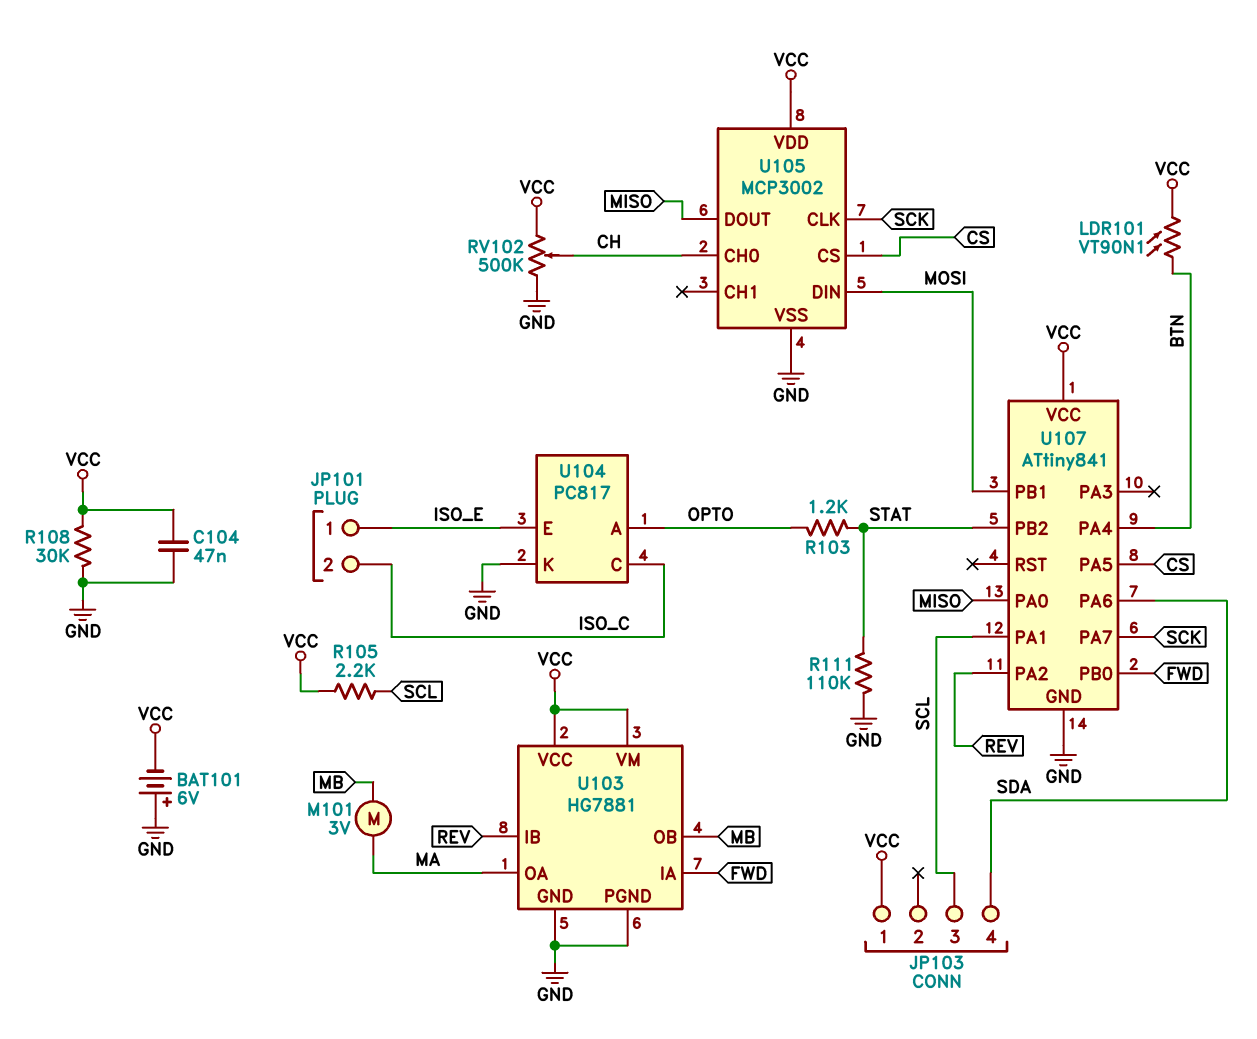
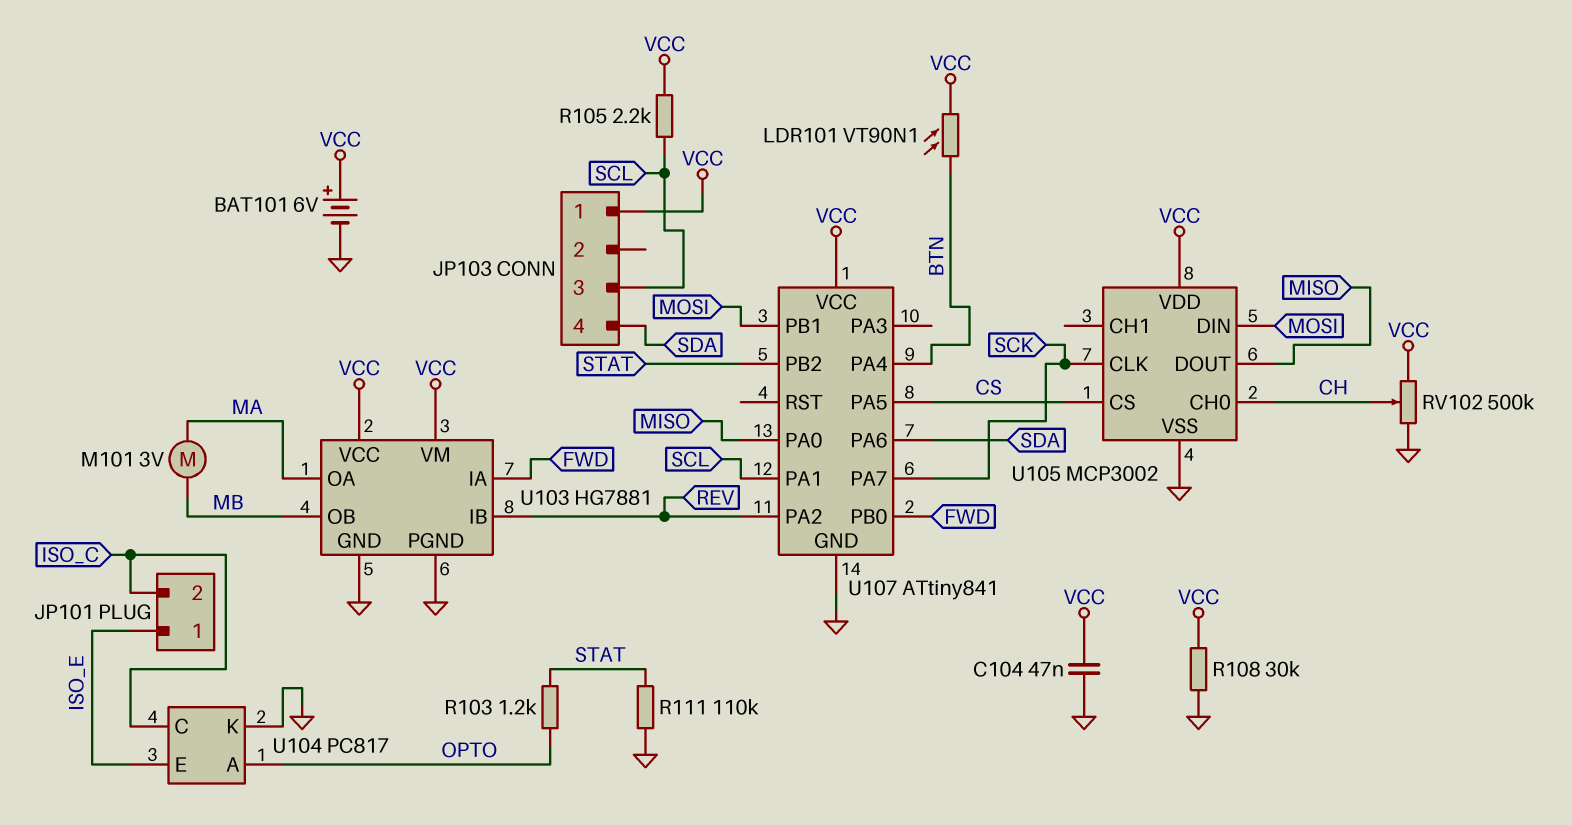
BAT101: 6V (plus GND, minus VCC) -> 6V (plus VCC, minus GND)

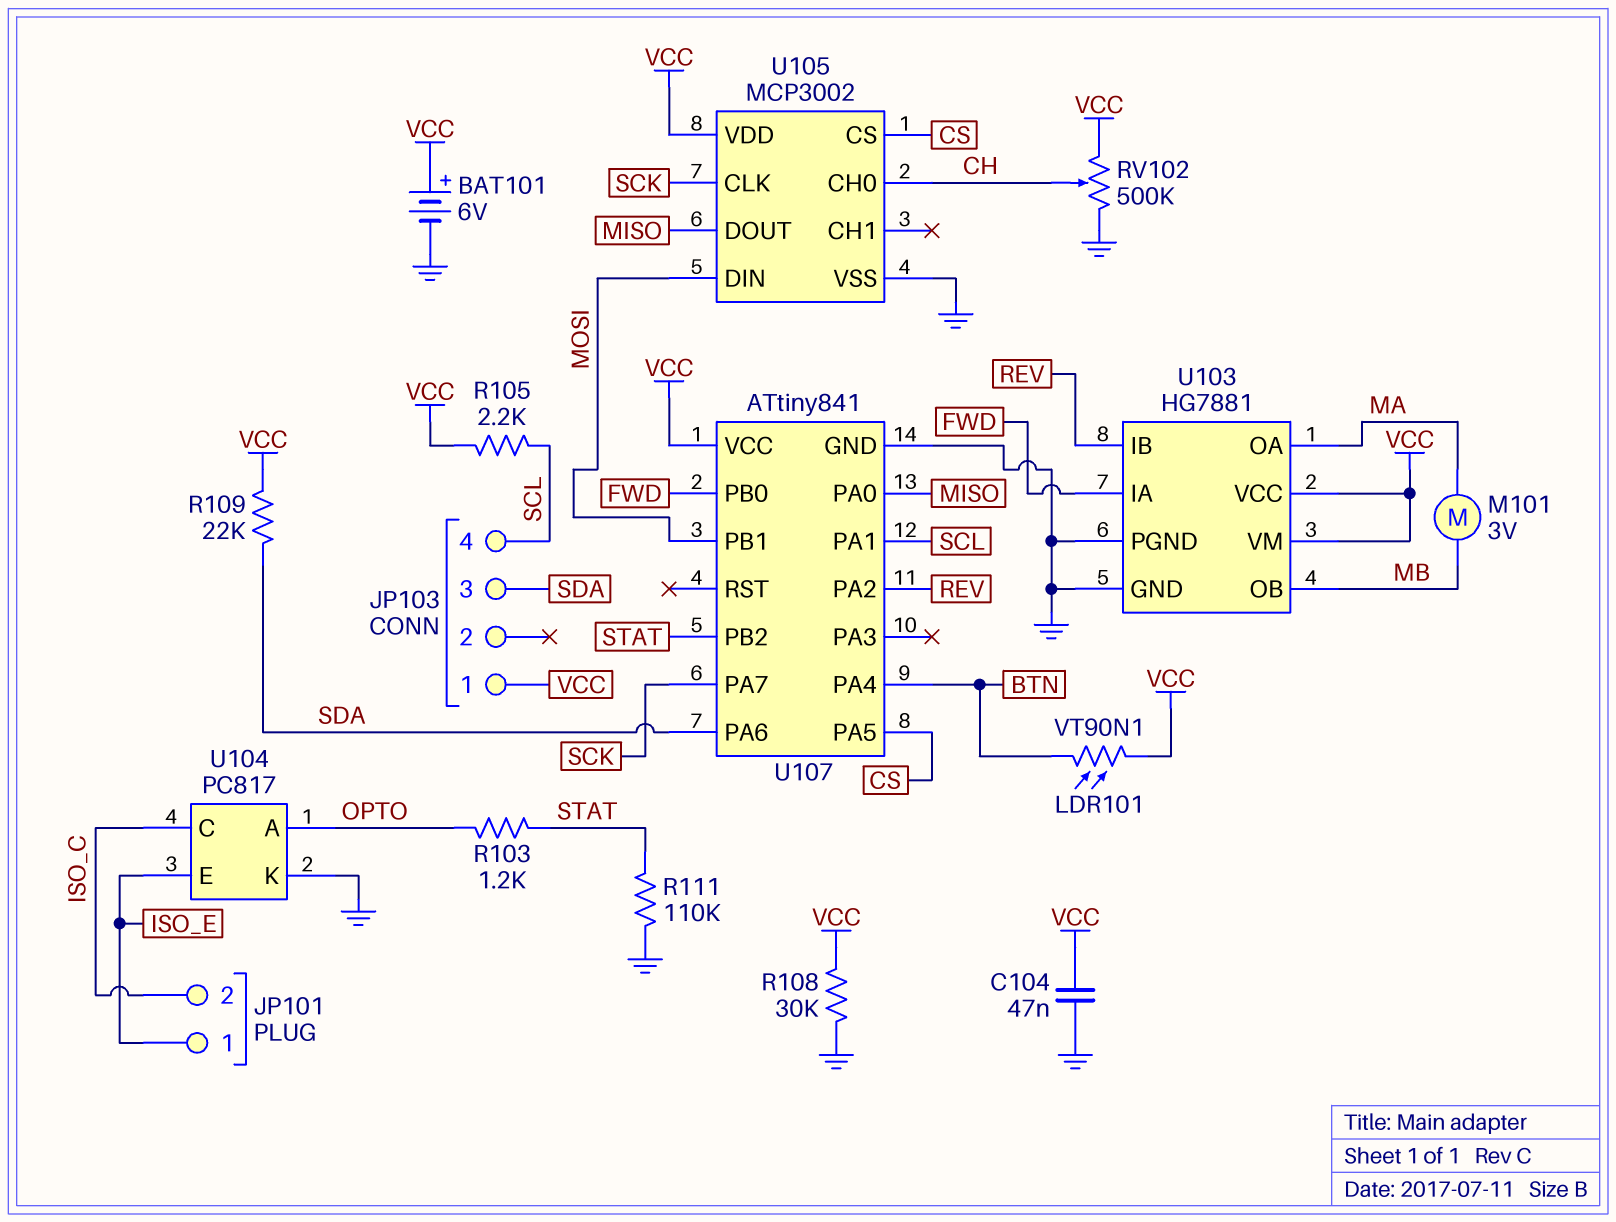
JP103 pin 3: SCL -> SDA
JP103 pin 4: SDA -> SCL
R109: none -> 22k (SDA, VCC)

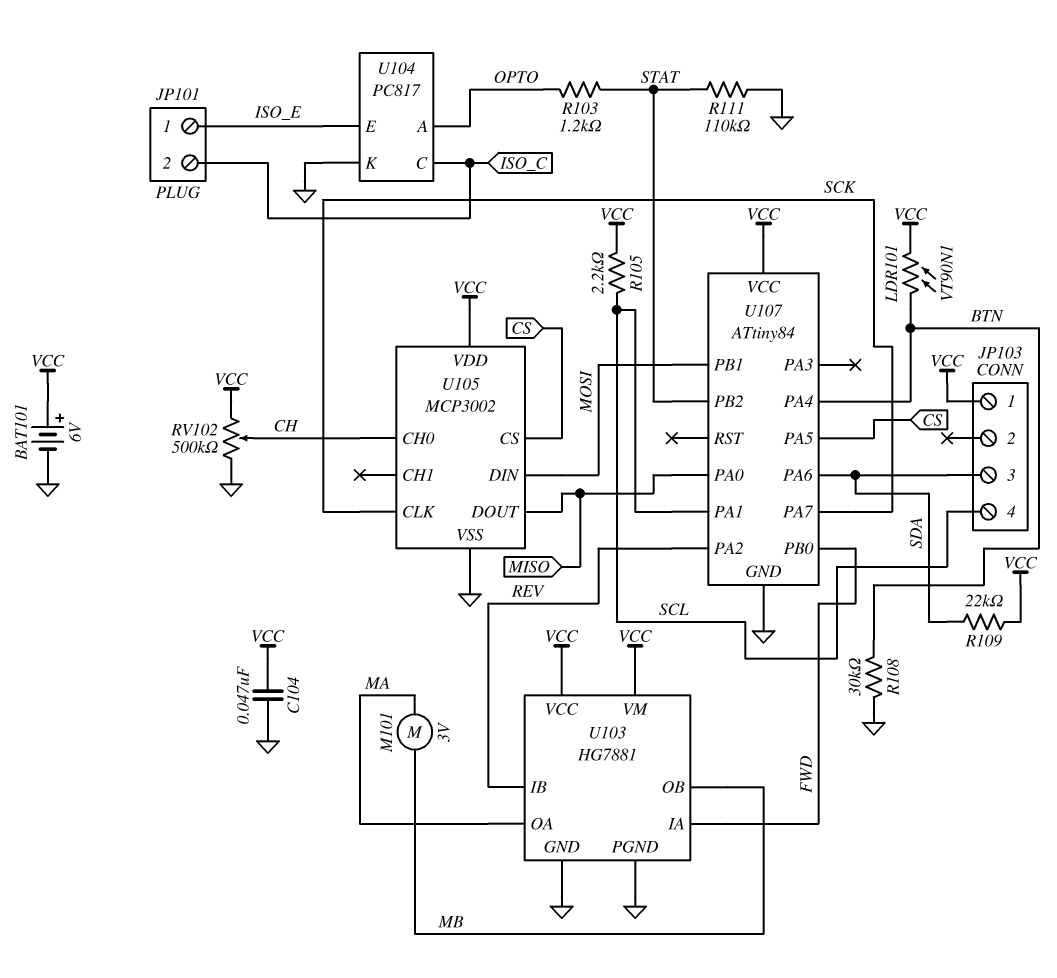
R108: 30k (GND, VCC) -> 30k (BTN, GND)
U107: ATtiny841 -> ATtiny84

